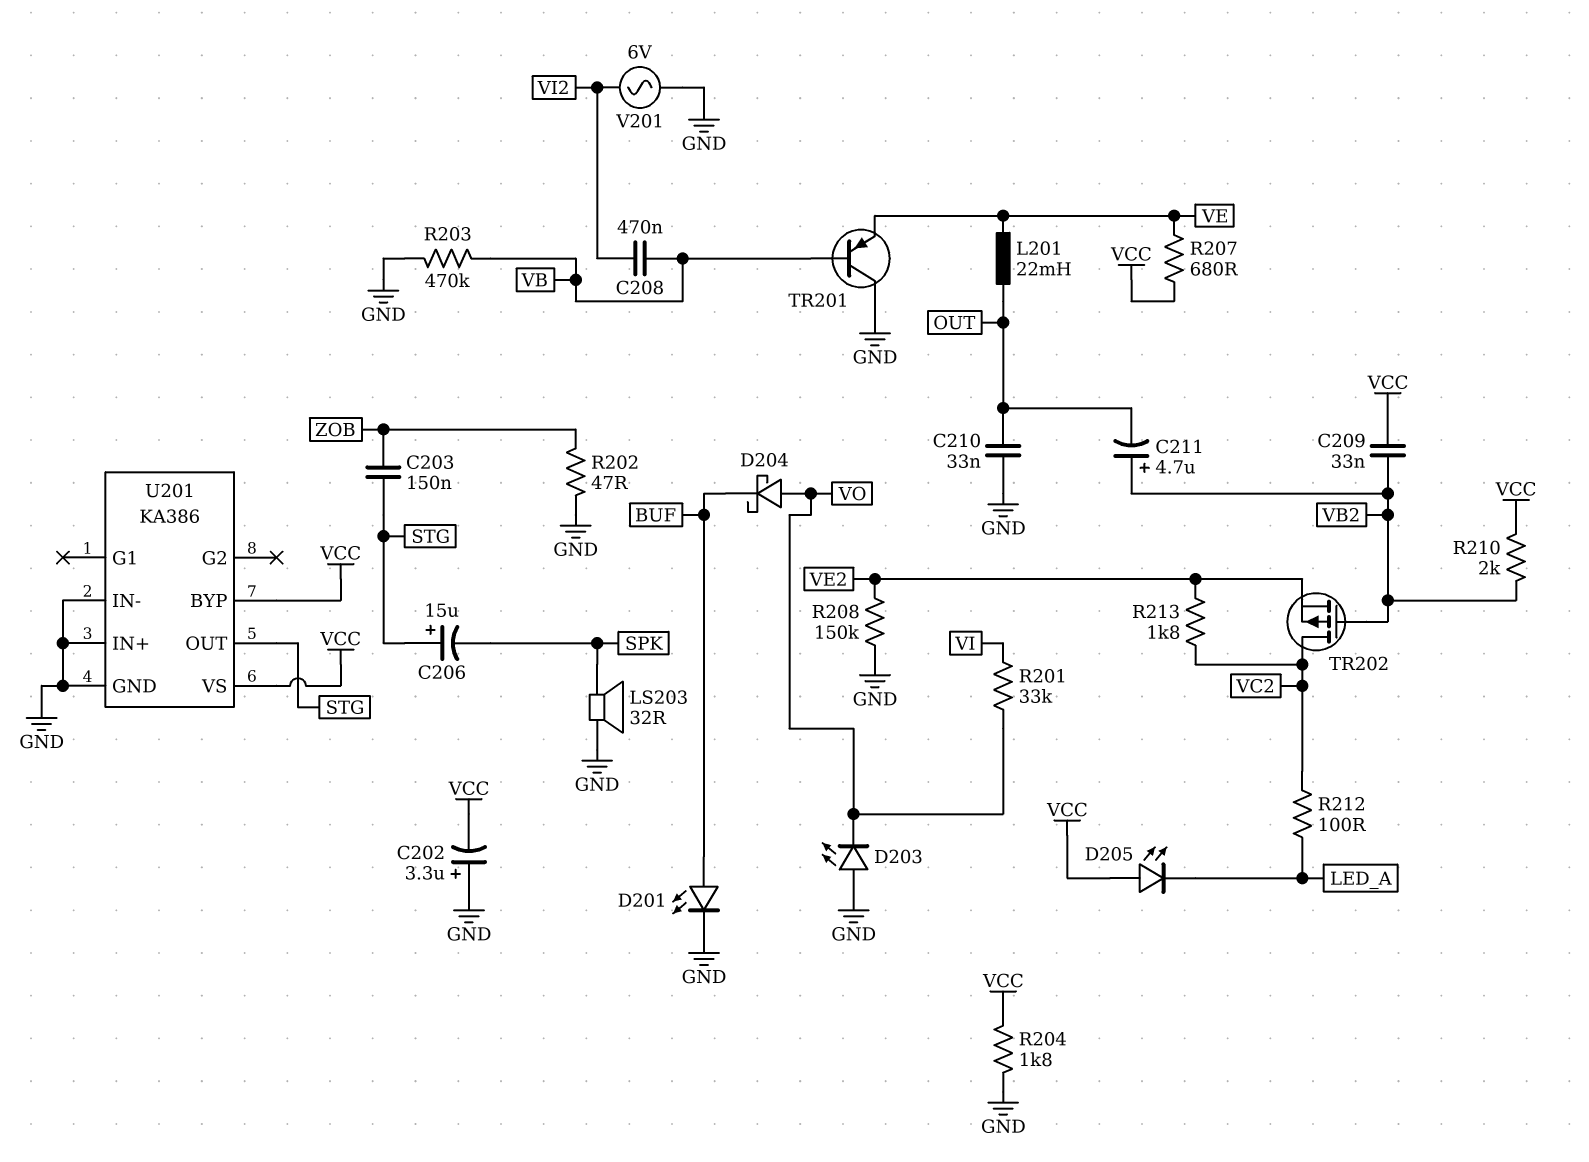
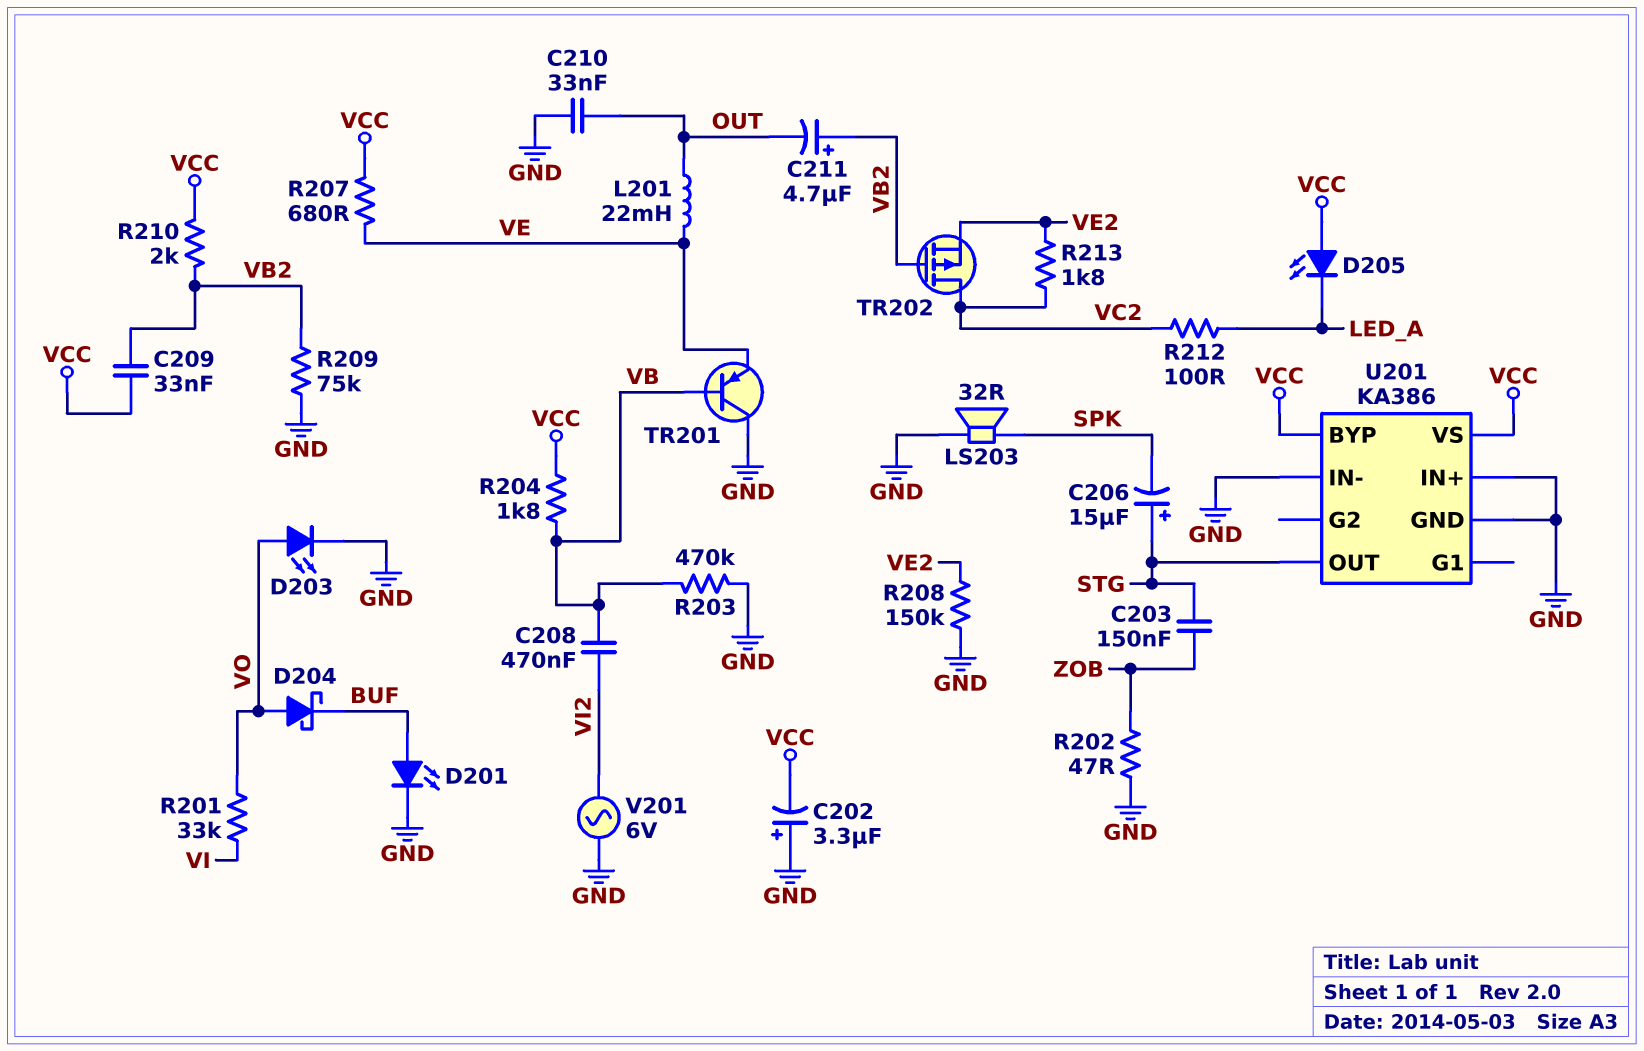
D203: LED (A GND, K VO) -> LED (A VO, K GND)
R204: 1.8k (GND, VCC) -> 1.8k (VB, VCC)
R209: none -> 75k (GND, VB2)

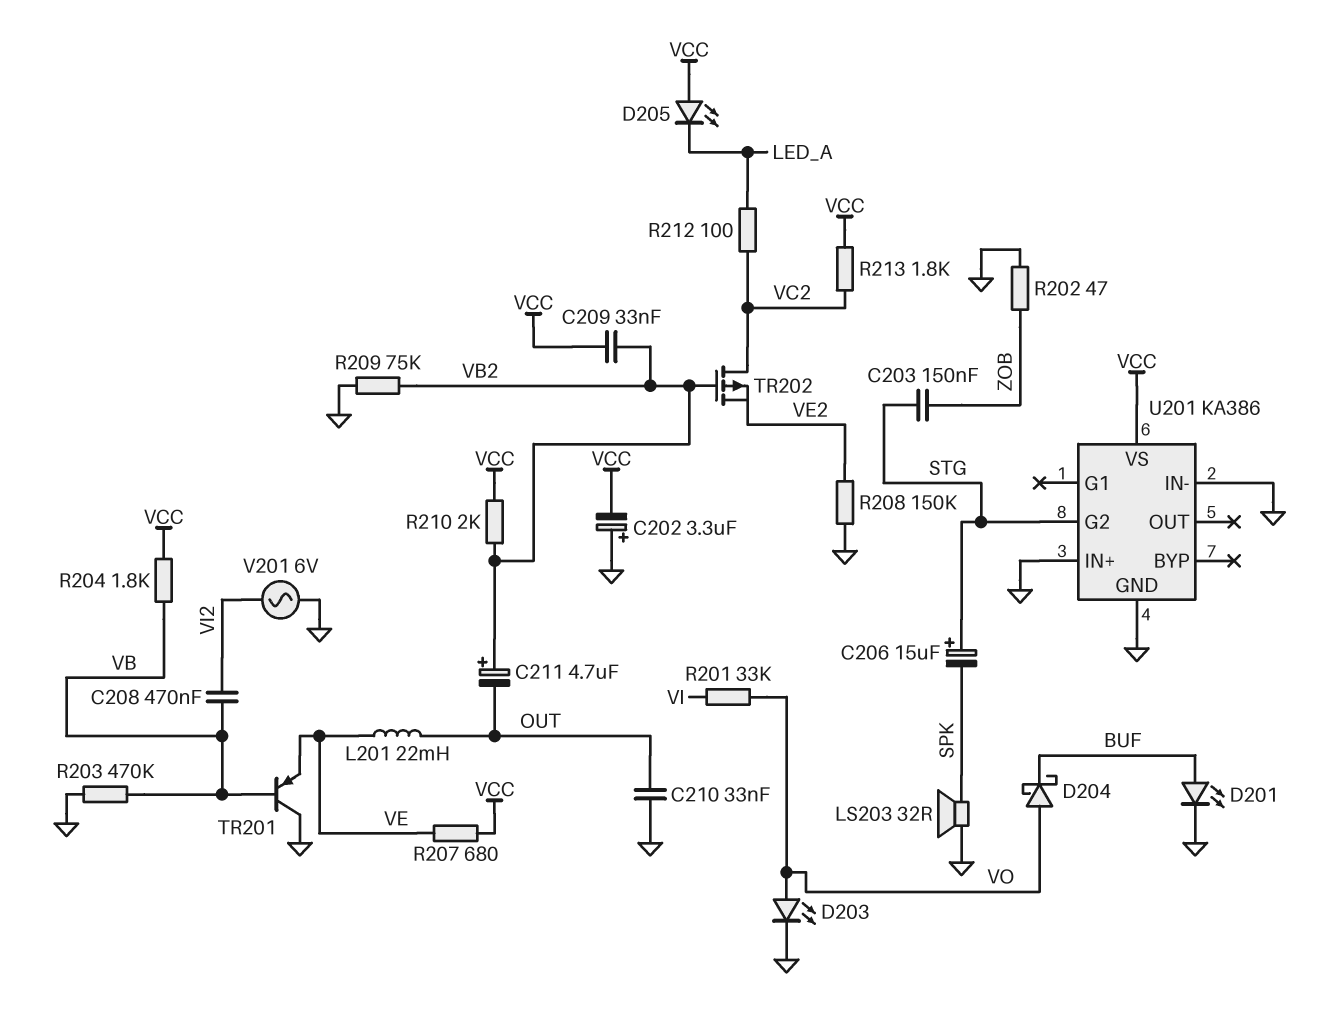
R213: 1.8k (VC2, VE2) -> 1.8k (VC2, VCC)
U201 pin BYP: VCC -> none
U201 pin G2: none -> STG
U201 pin OUT: STG -> none

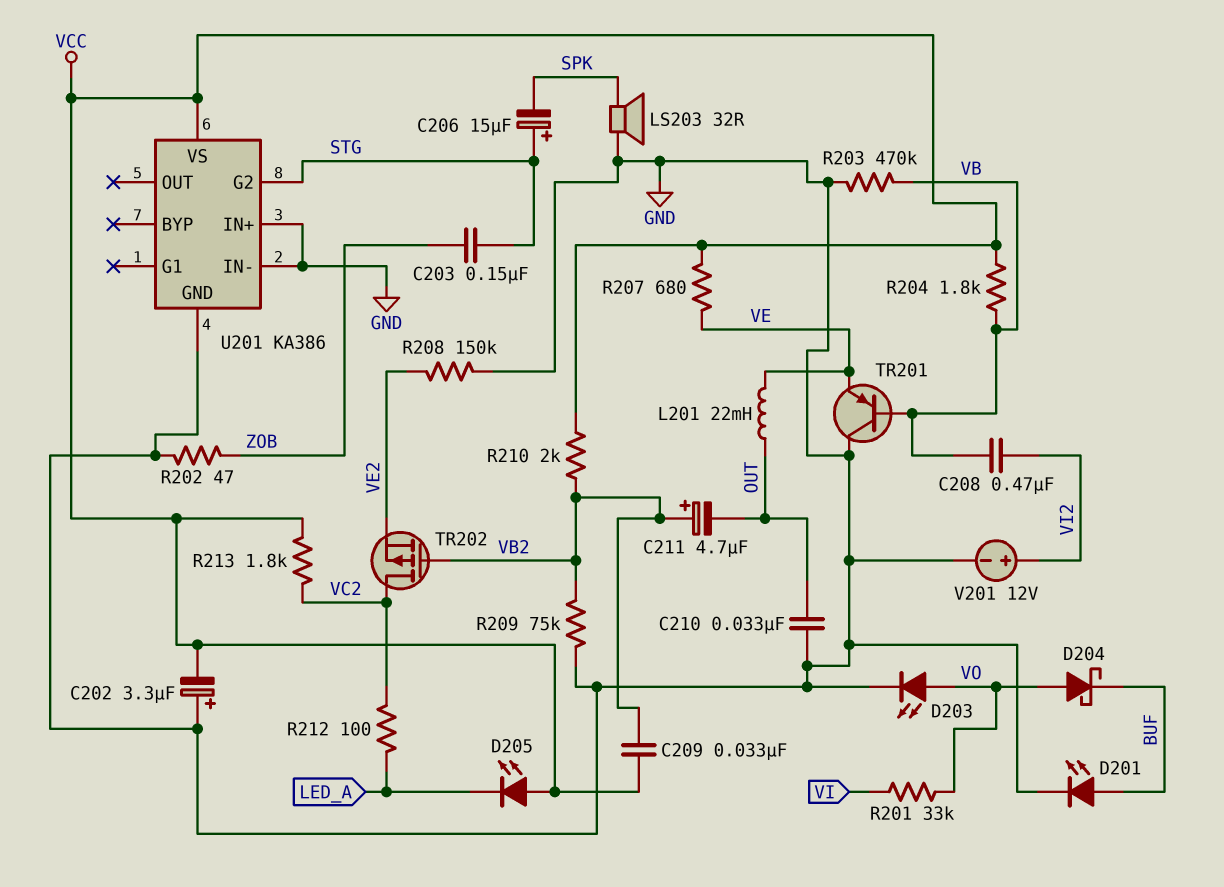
V201: AC 6V (GND, VI2) -> 12V (plus VI2, minus GND)

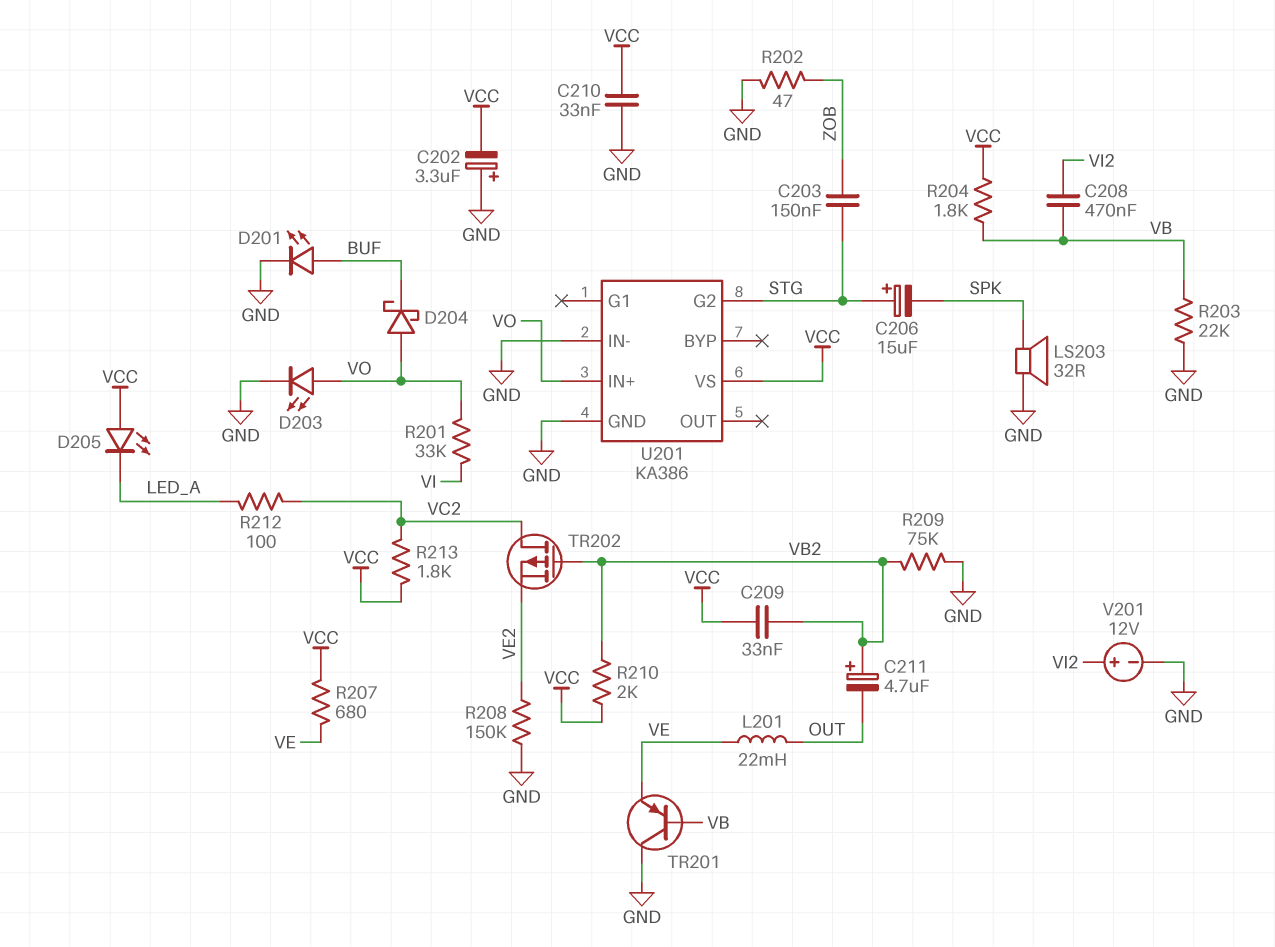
C210: 33nF (GND, OUT) -> 33nF (GND, VCC)
R203: 470k (GND, VB) -> 22k (GND, VB)
U201 pin IN+: GND -> VO

